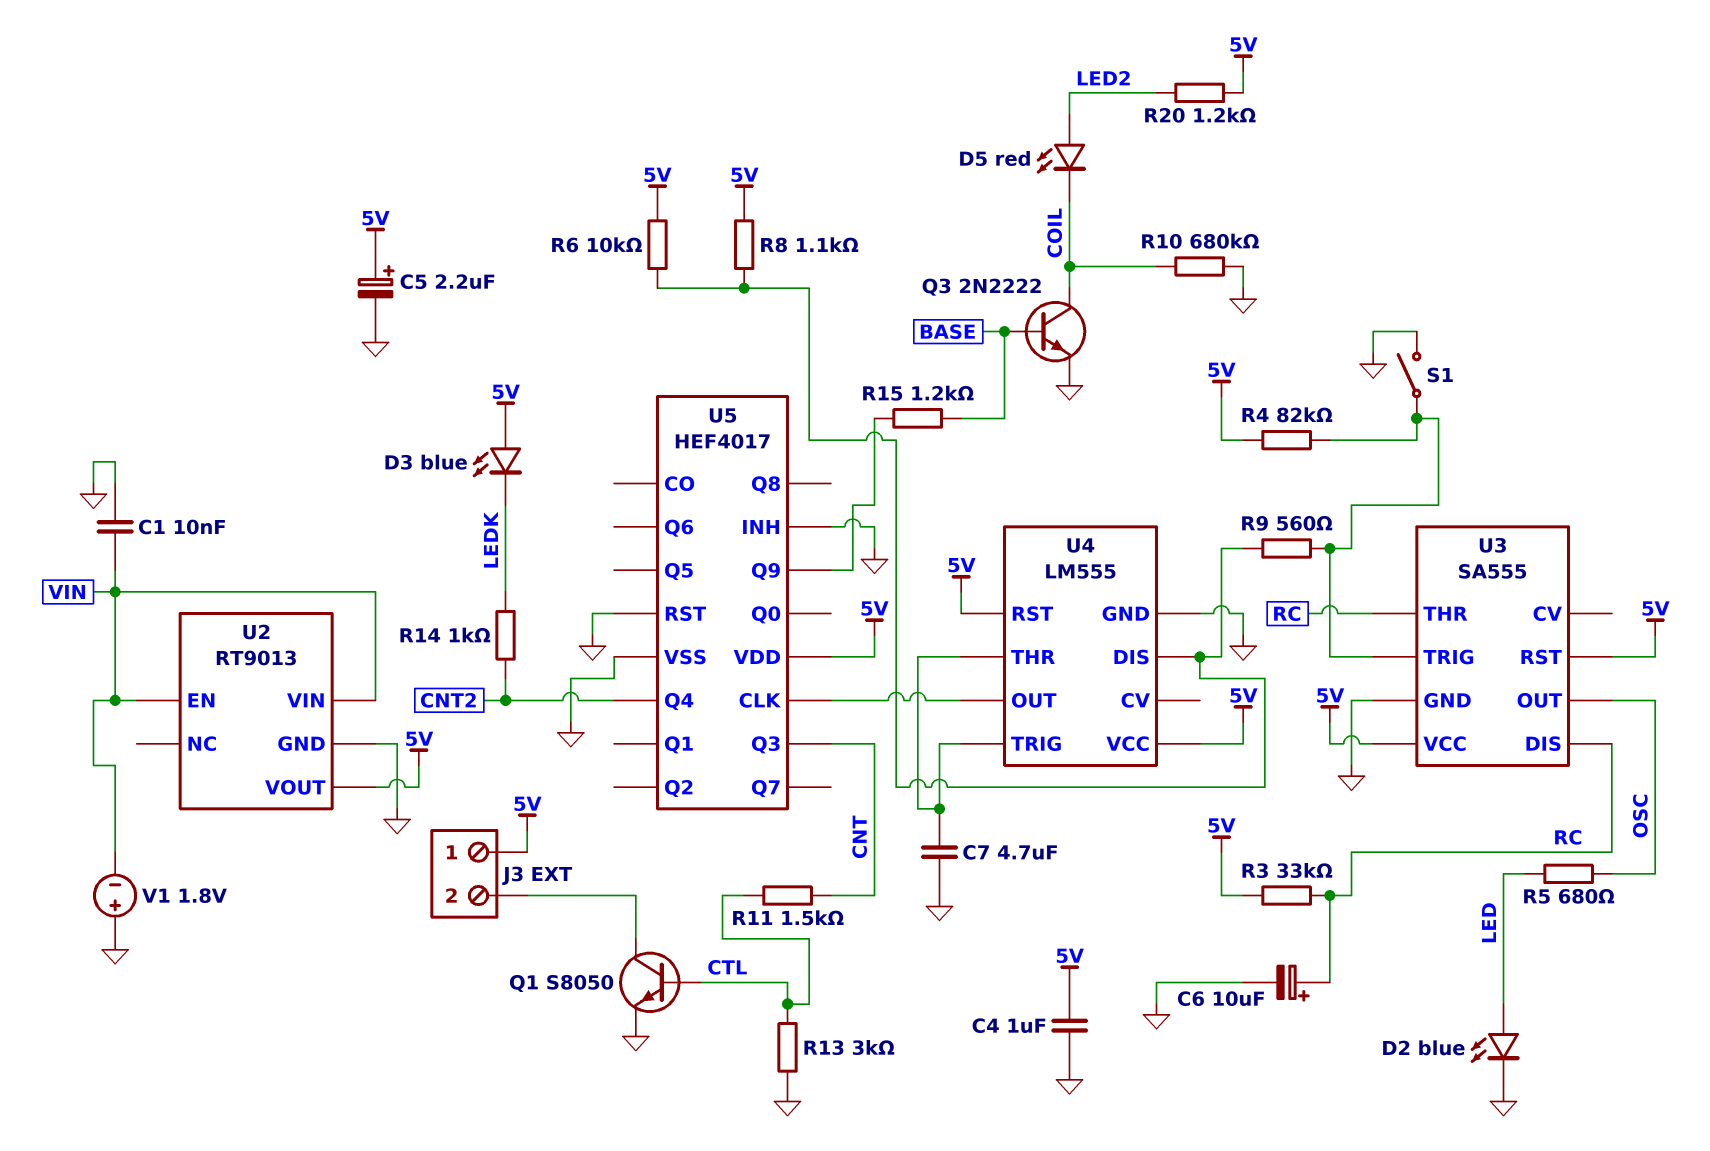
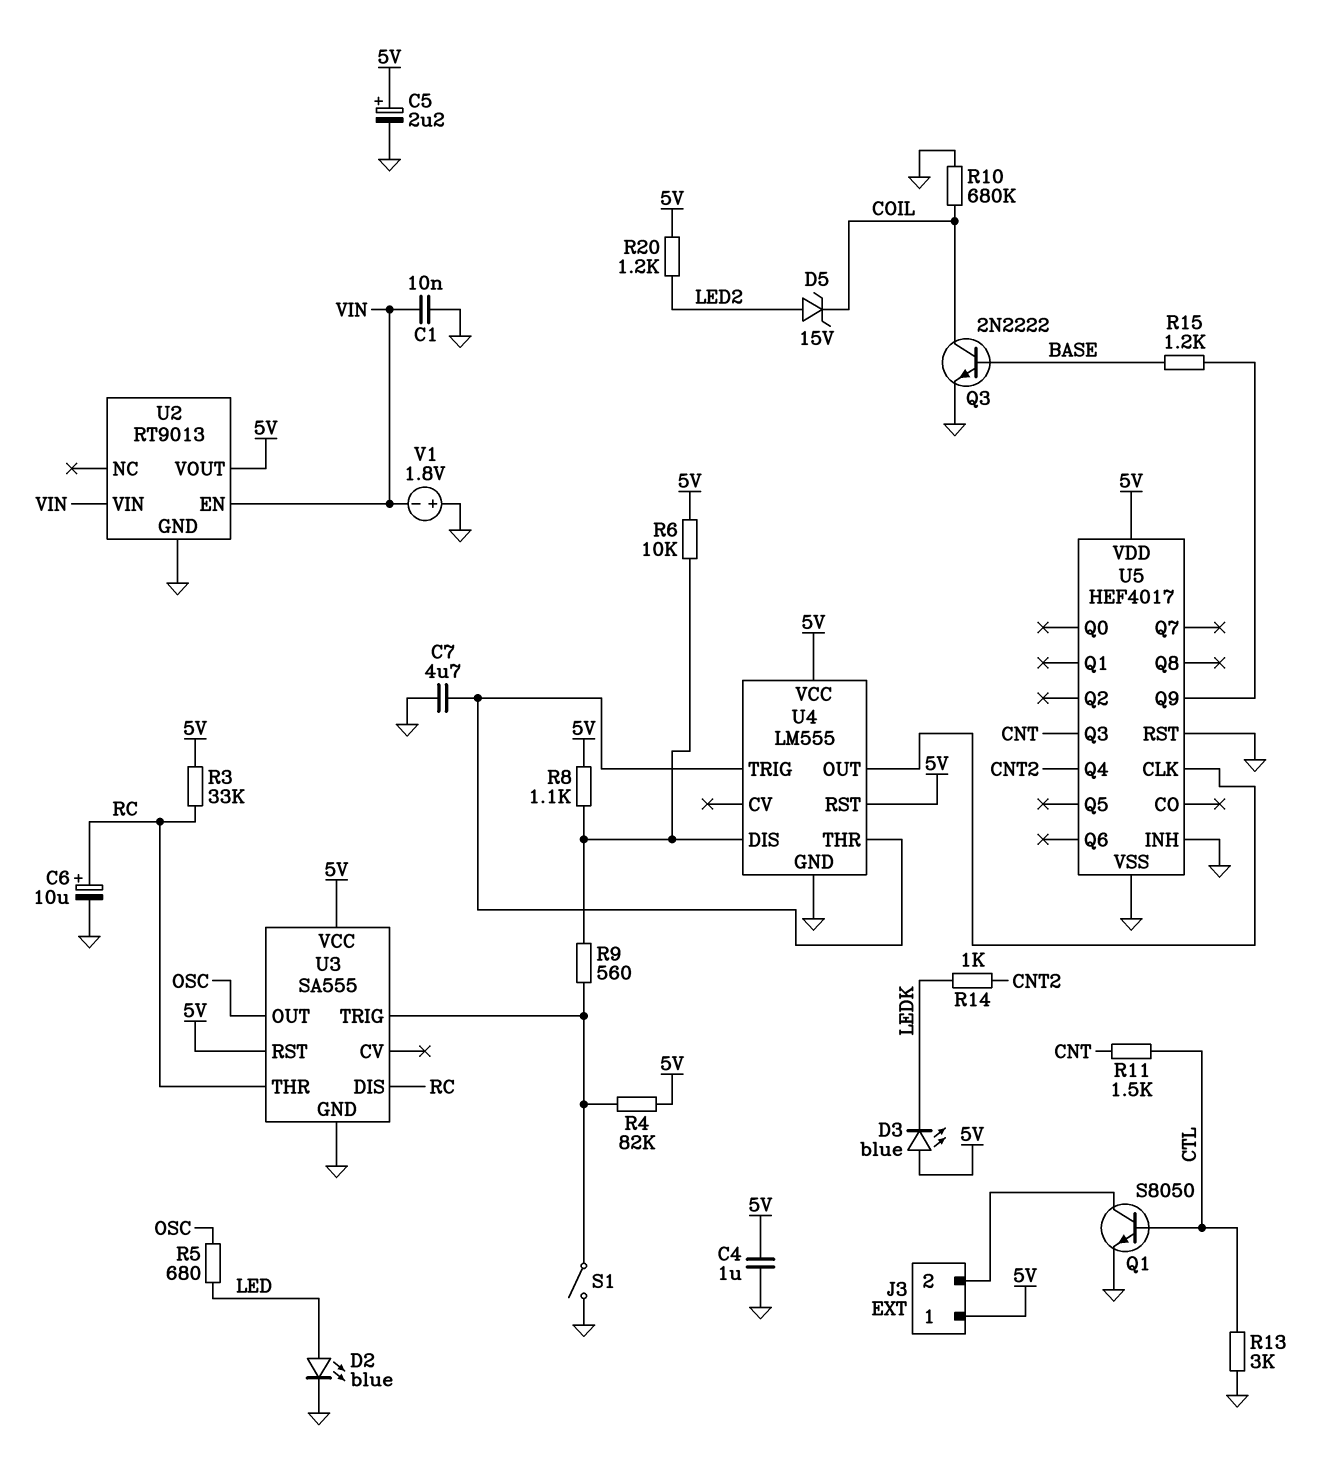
D5: LED red (A LED2, K COIL) -> zener 15V (A LED2, K COIL)

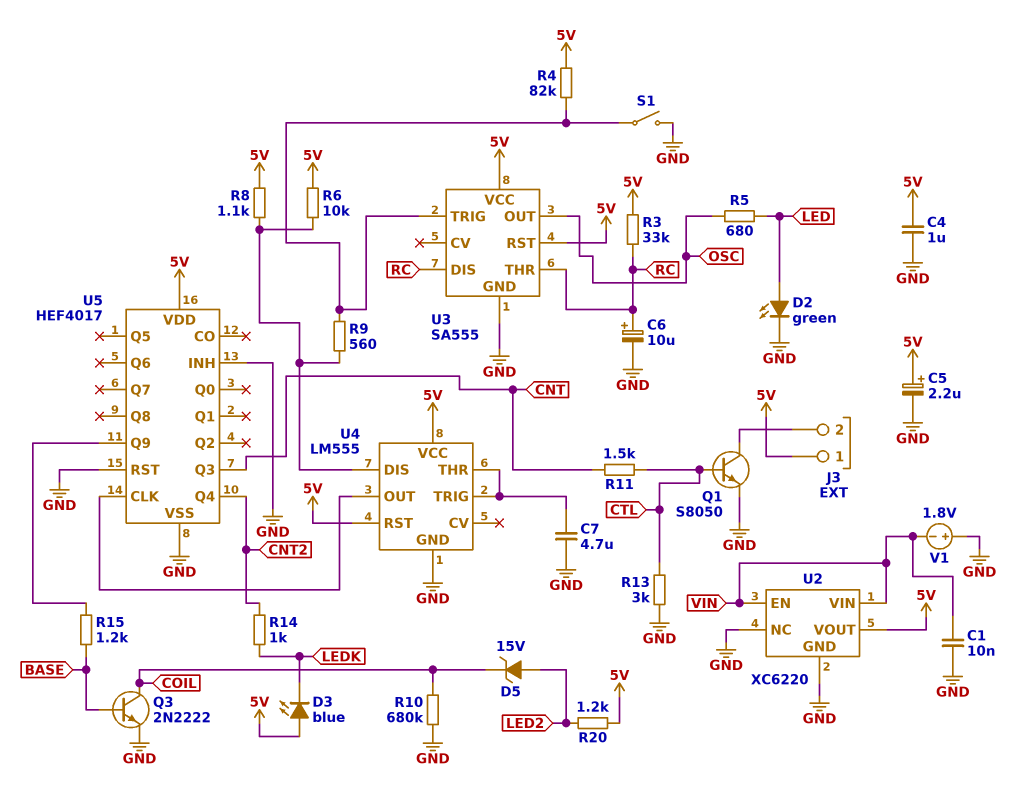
D2: LED blue (A LED, K GND) -> LED green (A LED, K GND)
U2: RT9013 -> XC6220
U2 pin NC: none -> GND

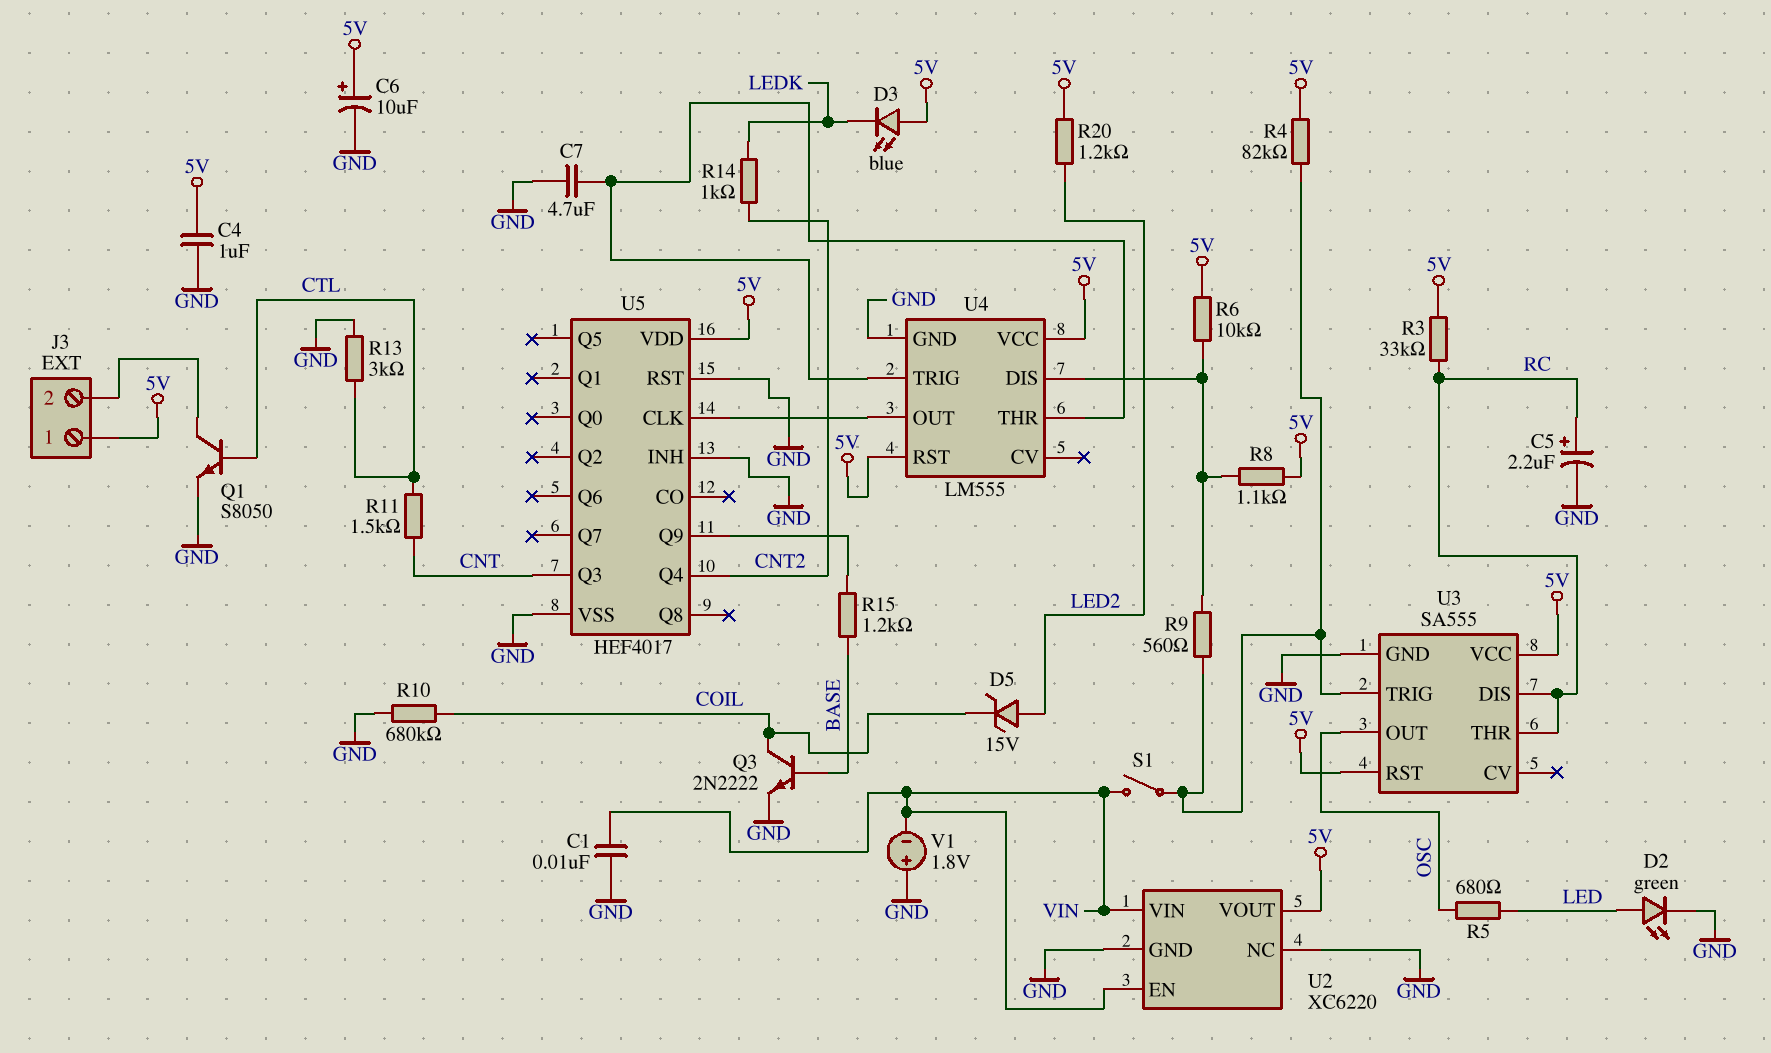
C5: 2.2uF (plus 5V, minus GND) -> 2.2uF (plus RC, minus GND)
C6: 10uF (plus RC, minus GND) -> 10uF (plus 5V, minus GND)
S1: switch (GND, U3/TRIG) -> switch (U3/TRIG, VIN)

